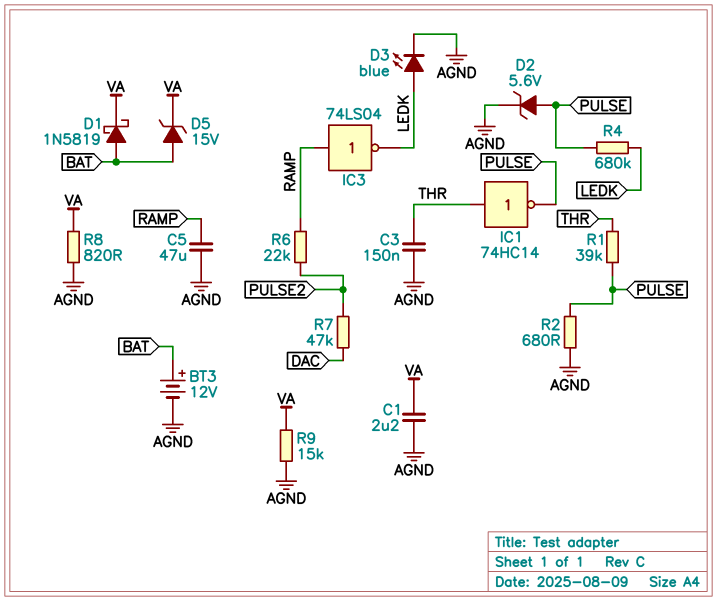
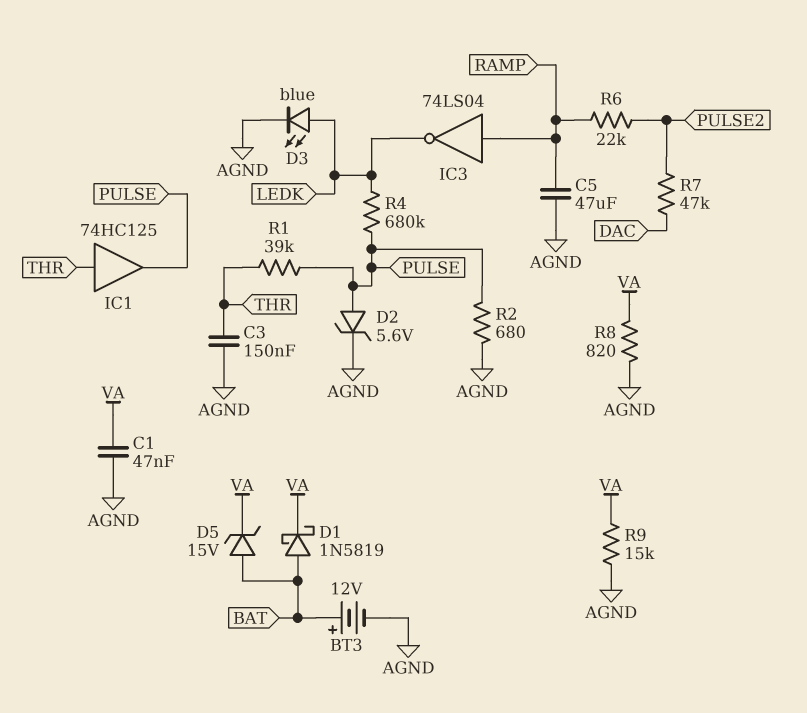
C1: 2.2uF (AGND, VA) -> 47nF (AGND, VA)
IC1: NOT 74HC14 (in THR, out PULSE) -> buffer 74HC125 (in THR, out PULSE)

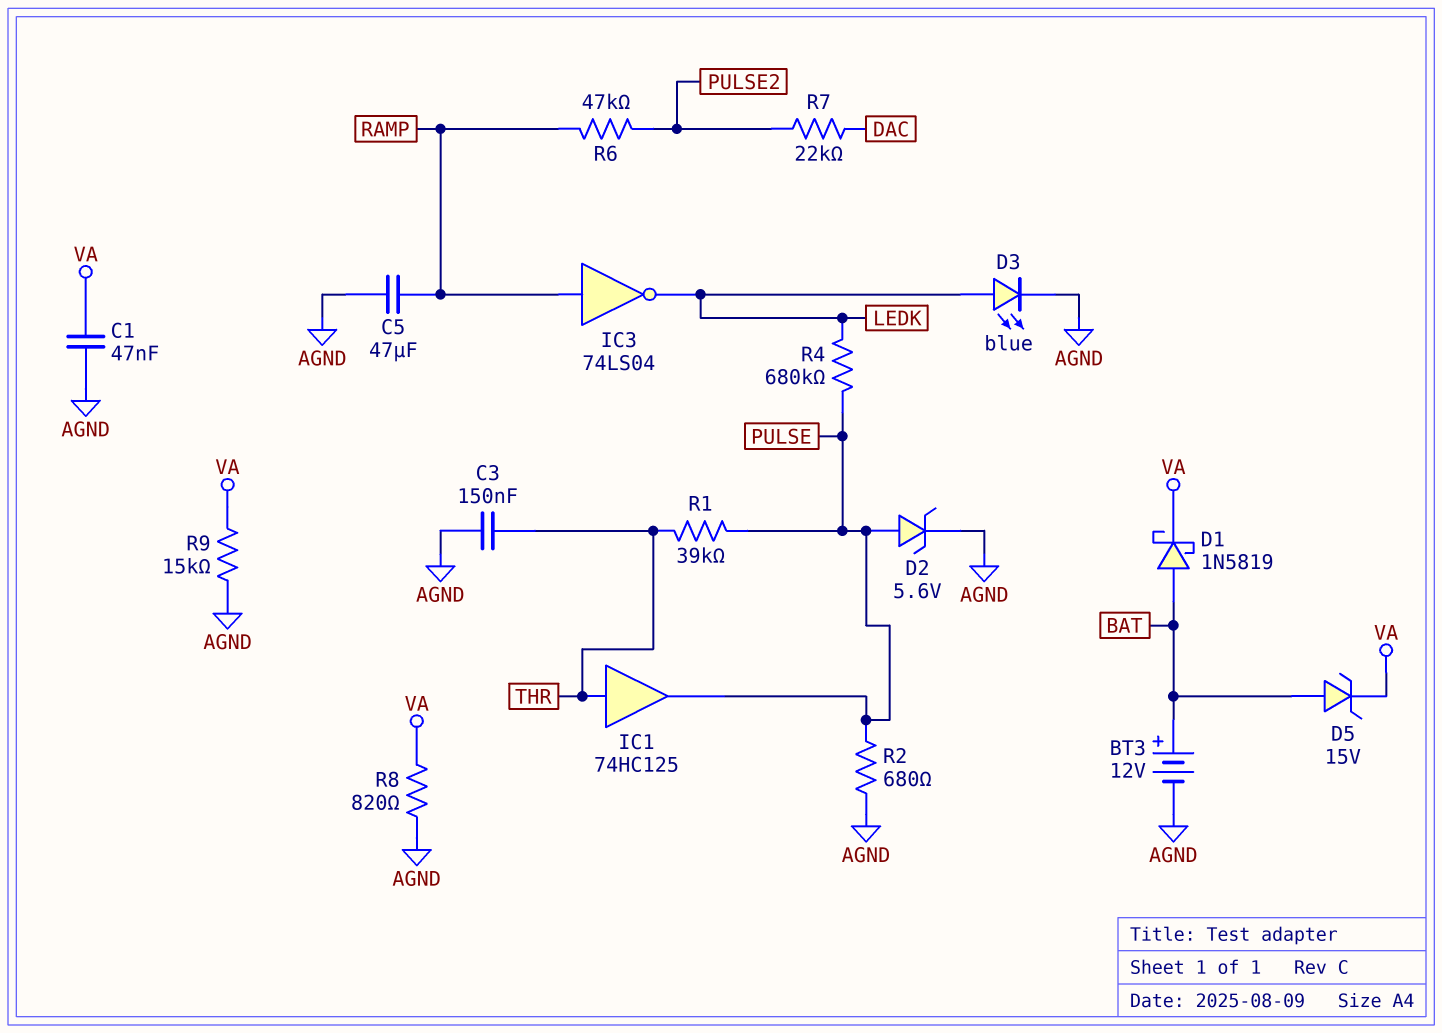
R6: 22k (PULSE2, RAMP) -> 47k (PULSE2, RAMP)
R7: 47k (DAC, PULSE2) -> 22k (DAC, PULSE2)

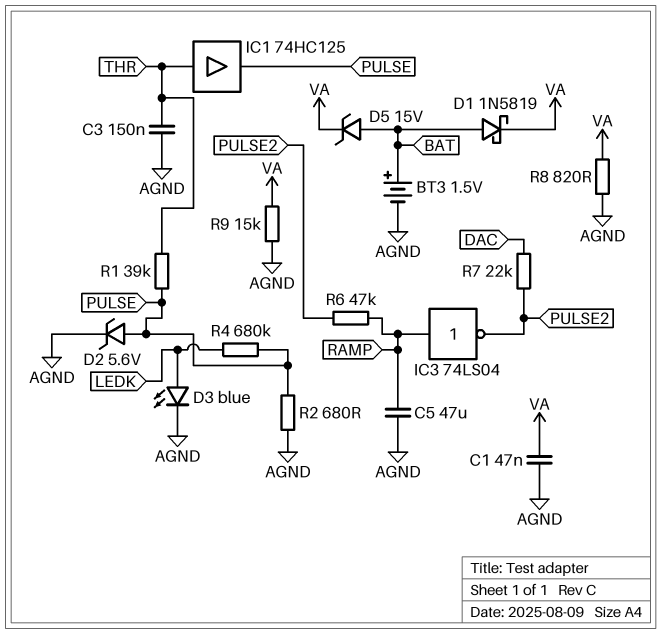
BT3: 12V (plus BAT, minus AGND) -> 1.5V (plus BAT, minus AGND)
IC3: NOT 74LS04 (in RAMP, out LEDK) -> NOT 74LS04 (in RAMP, out PULSE2)

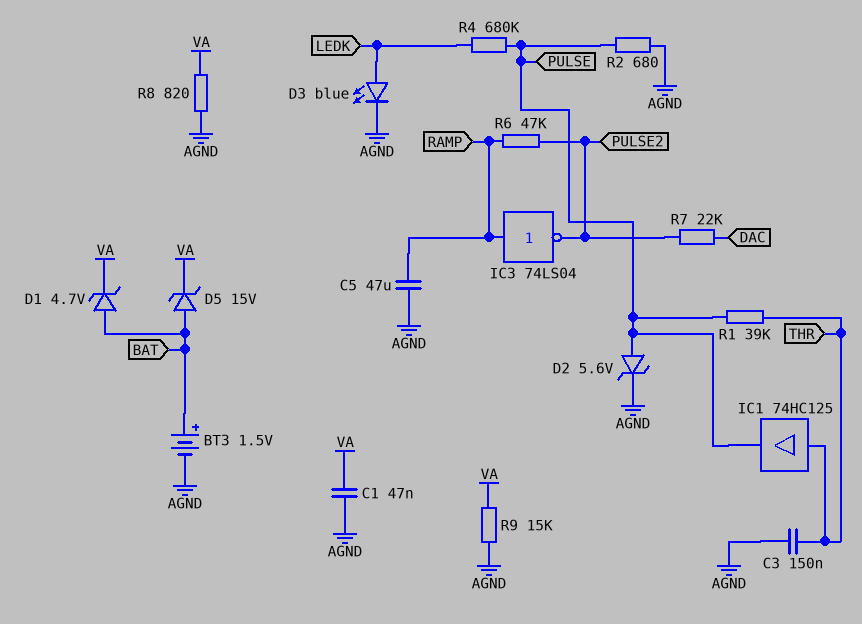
D1: schottky 1N5819 (A BAT, K VA) -> zener 4.7V (A BAT, K VA)

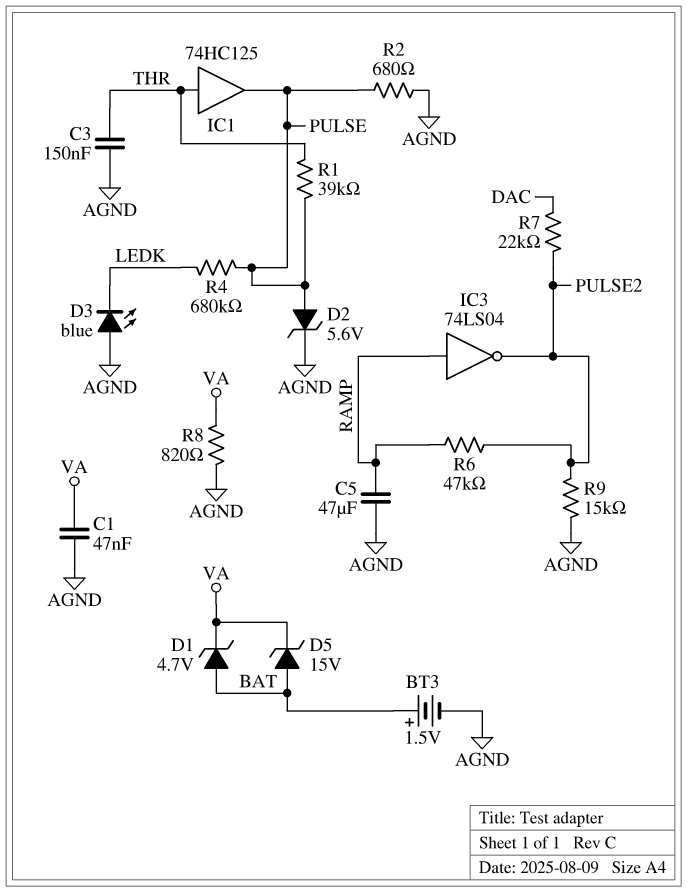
D3: LED blue (A LEDK, K AGND) -> LED blue (A AGND, K LEDK)
R9: 15k (AGND, VA) -> 15k (AGND, PULSE2)

